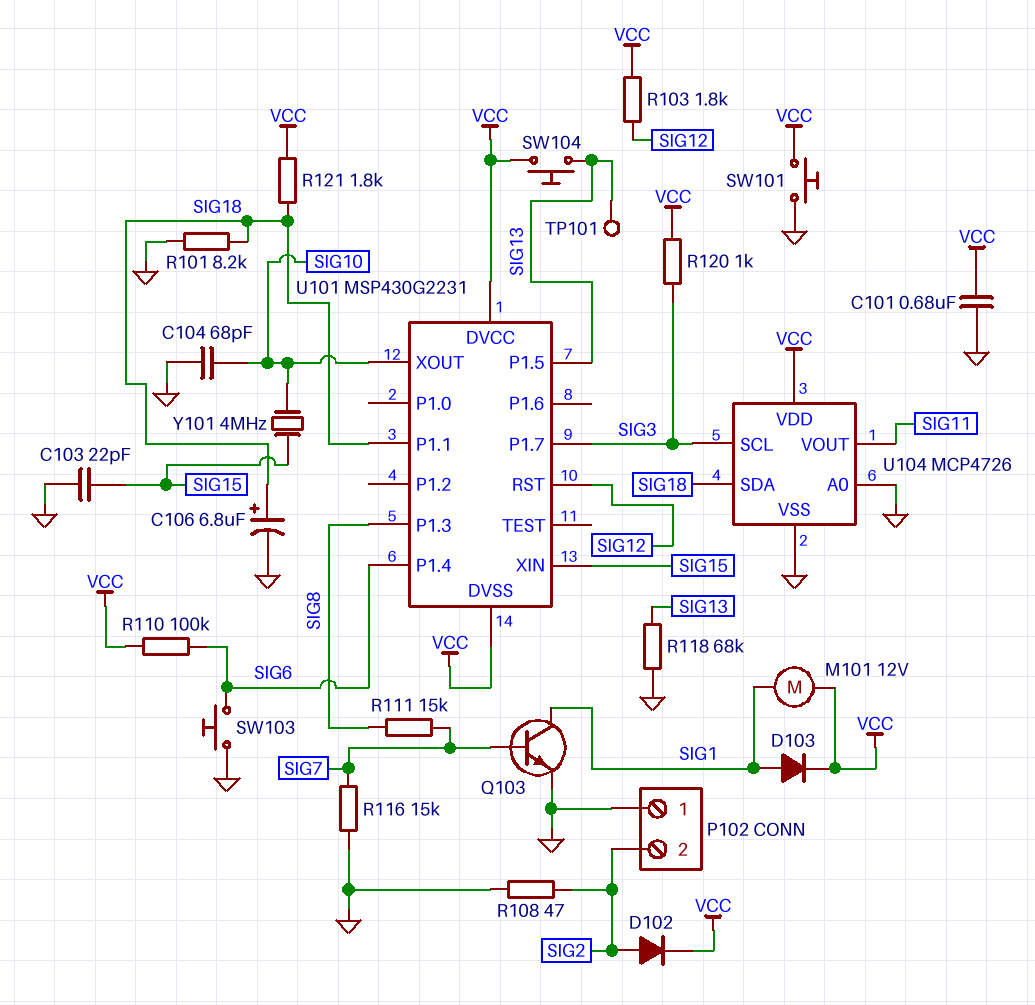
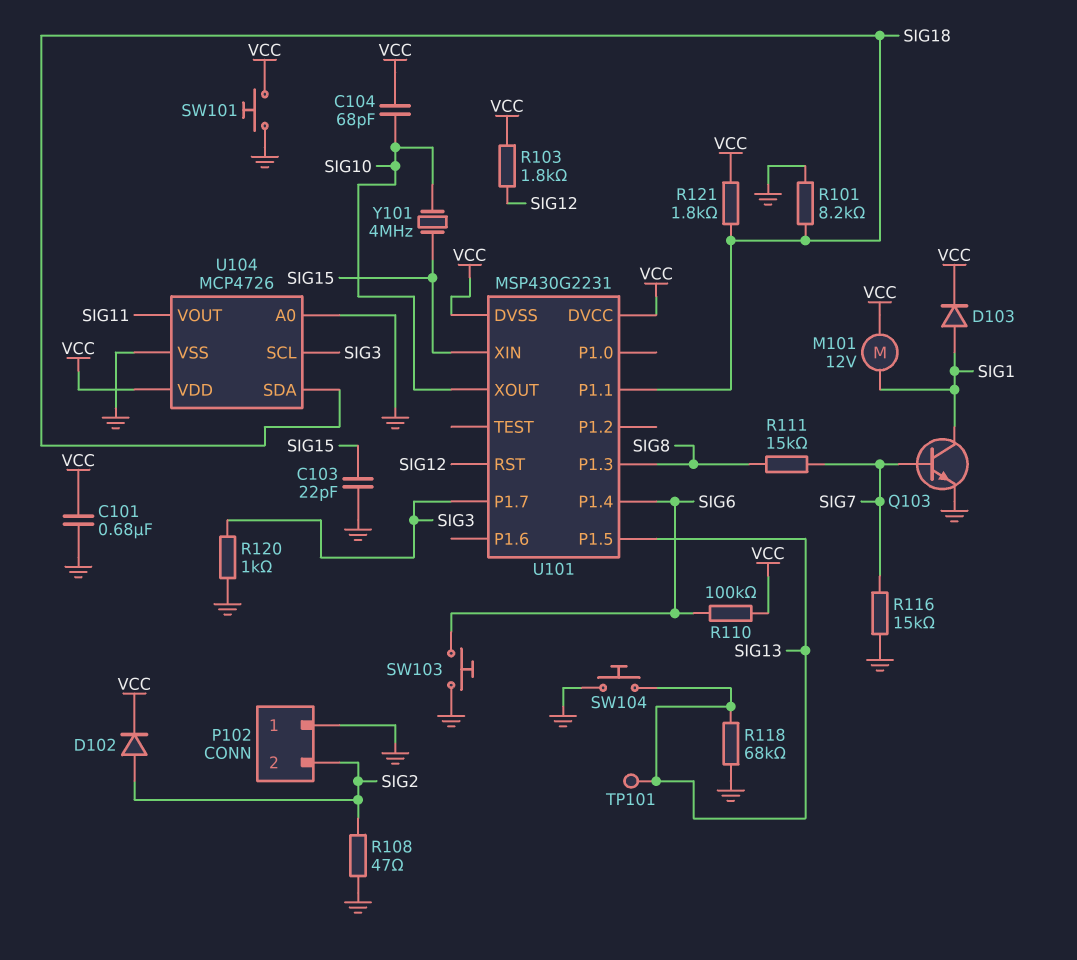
C104: 68pF (GND, SIG10) -> 68pF (SIG10, VCC)
C106: 6.8uF (plus SIG18, minus GND) -> none
R120: 1k (SIG3, VCC) -> 1k (GND, SIG3)
SW104: button (SIG13, VCC) -> button (GND, SIG13)

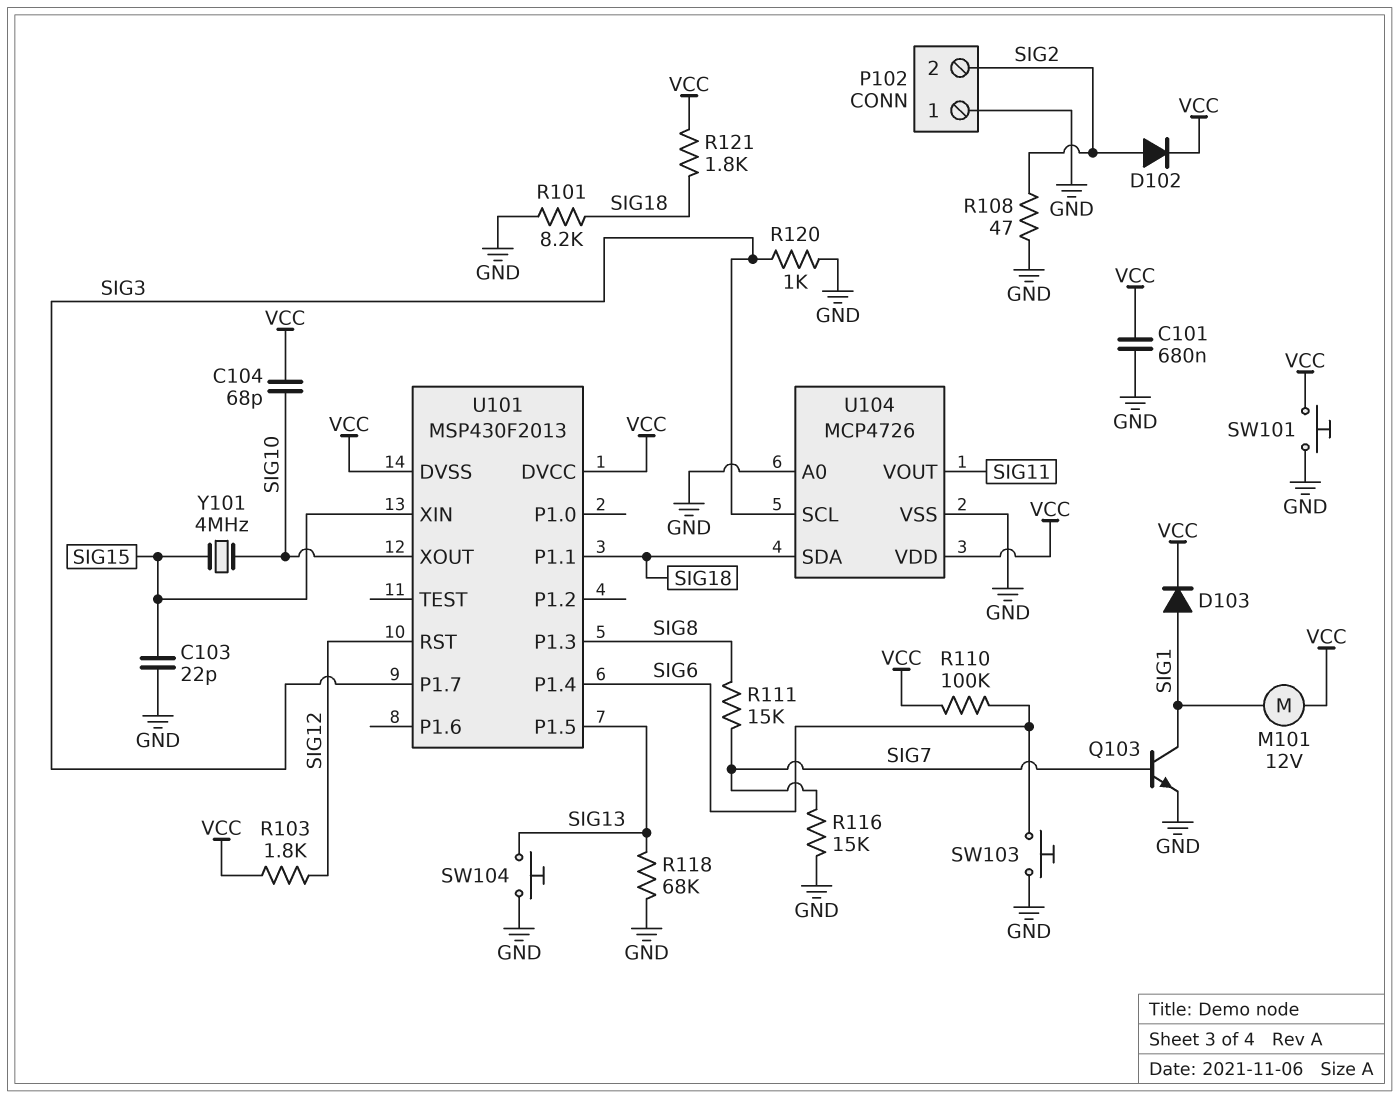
TP101: test point (SIG13) -> none
U101: MSP430G2231 -> MSP430F2013

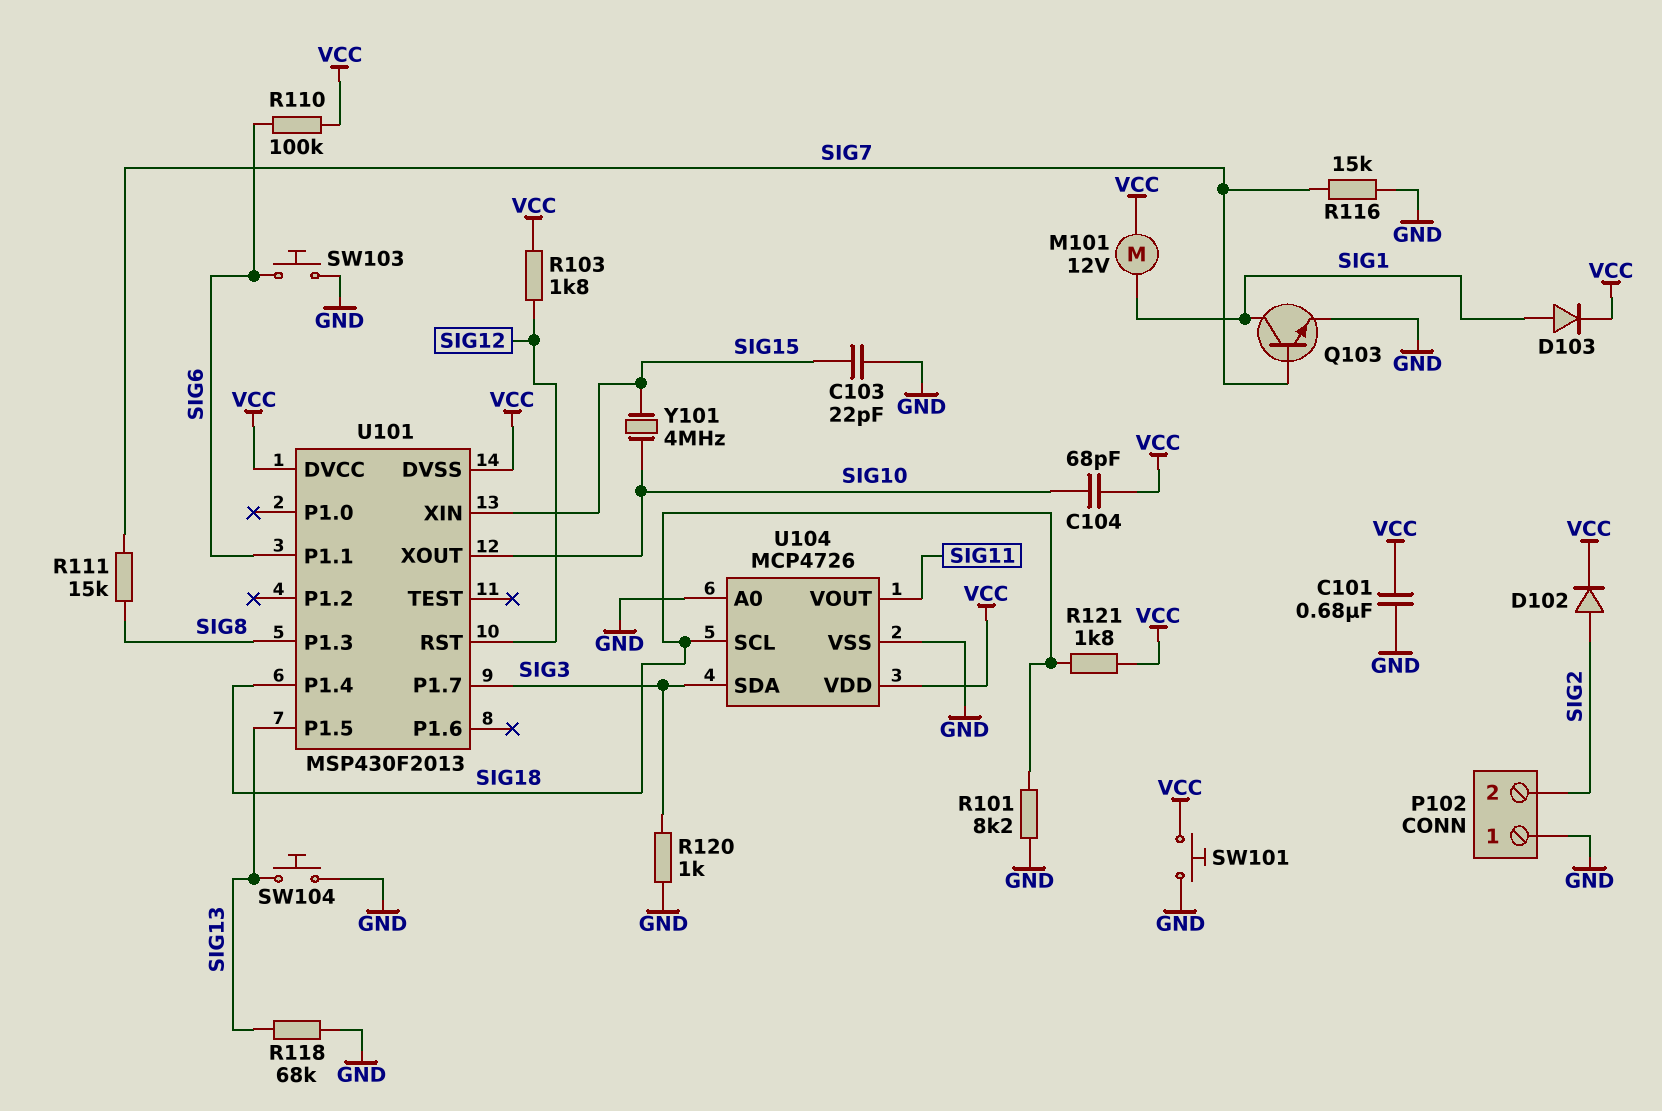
R108: 47 (GND, SIG2) -> none
U101 pin P1.1: SIG18 -> SIG6
U101 pin P1.4: SIG6 -> SIG18
U104 pin SCL: SIG3 -> SIG18
U104 pin SDA: SIG18 -> SIG3

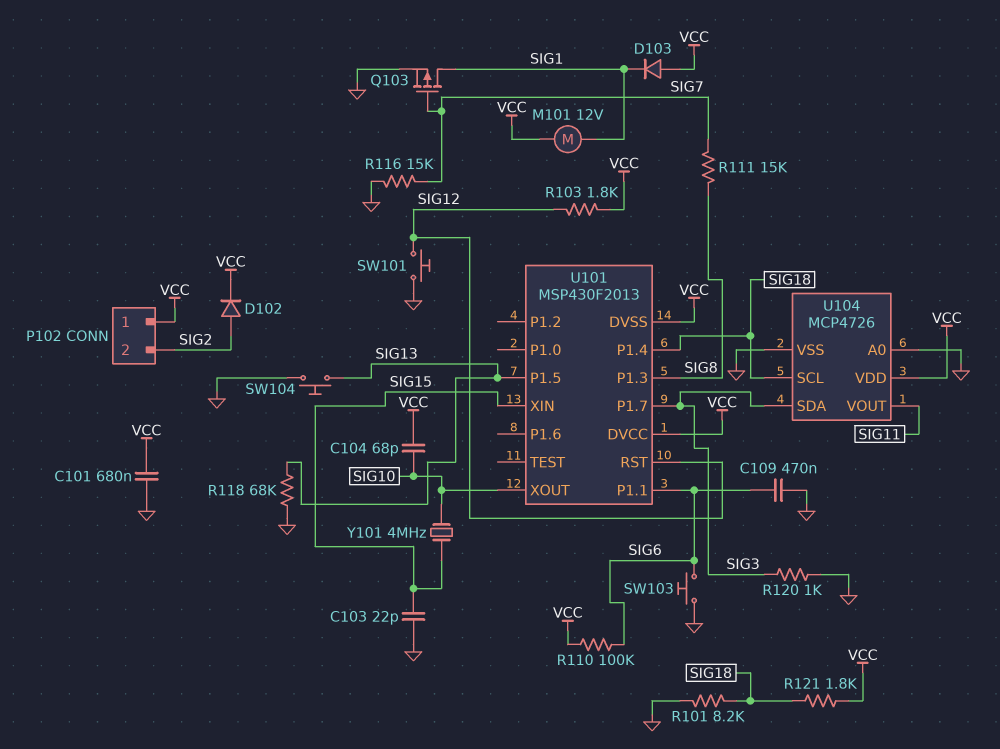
C109: none -> 470nF (GND, SIG6)
D103: diode (A SIG1, K VCC) -> diode (A VCC, K SIG1)
P102 pin 1: GND -> VCC
Q103: NPN (B SIG7, C SIG1, E GND) -> PMOS (G SIG7, D SIG1, S GND)
SW101: button (GND, VCC) -> button (GND, SIG12)

